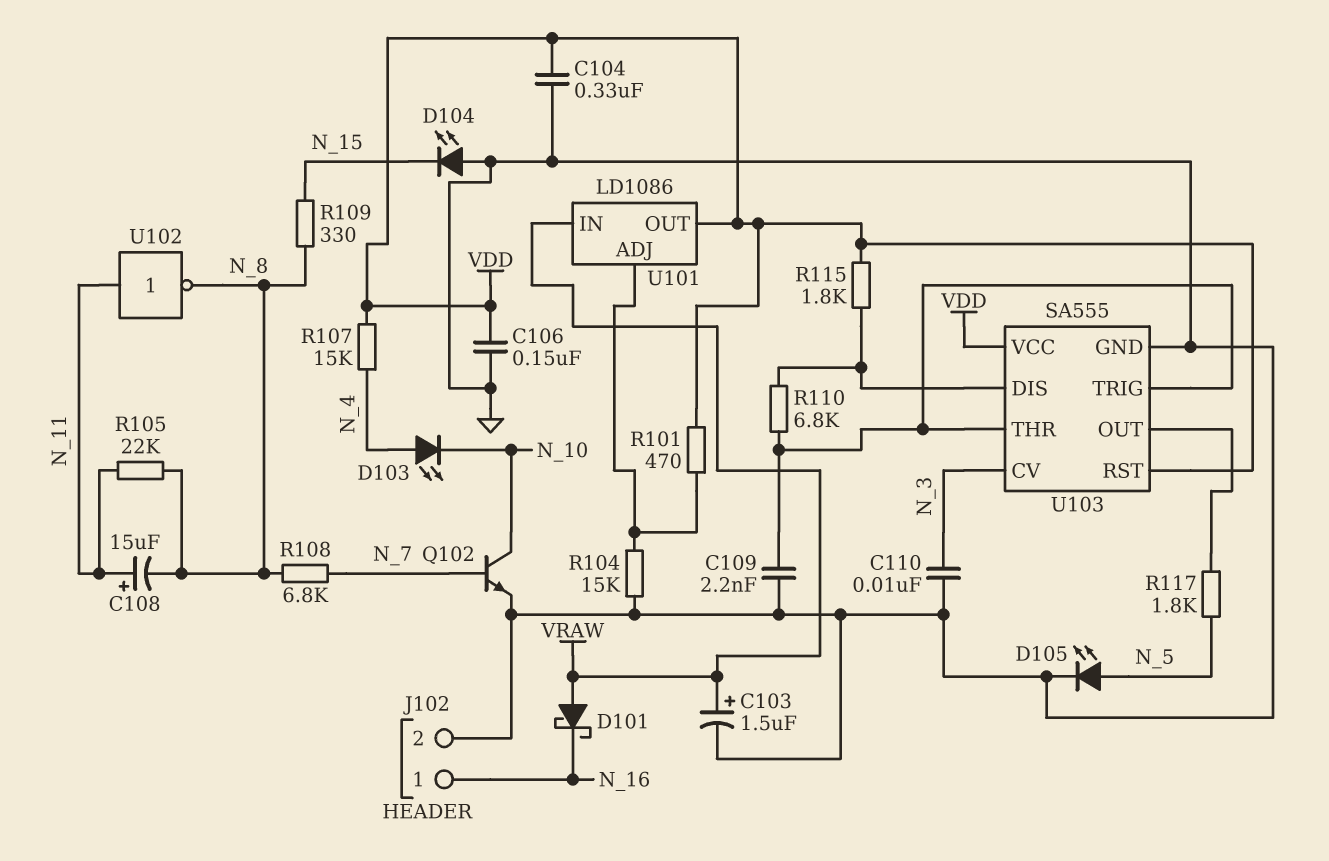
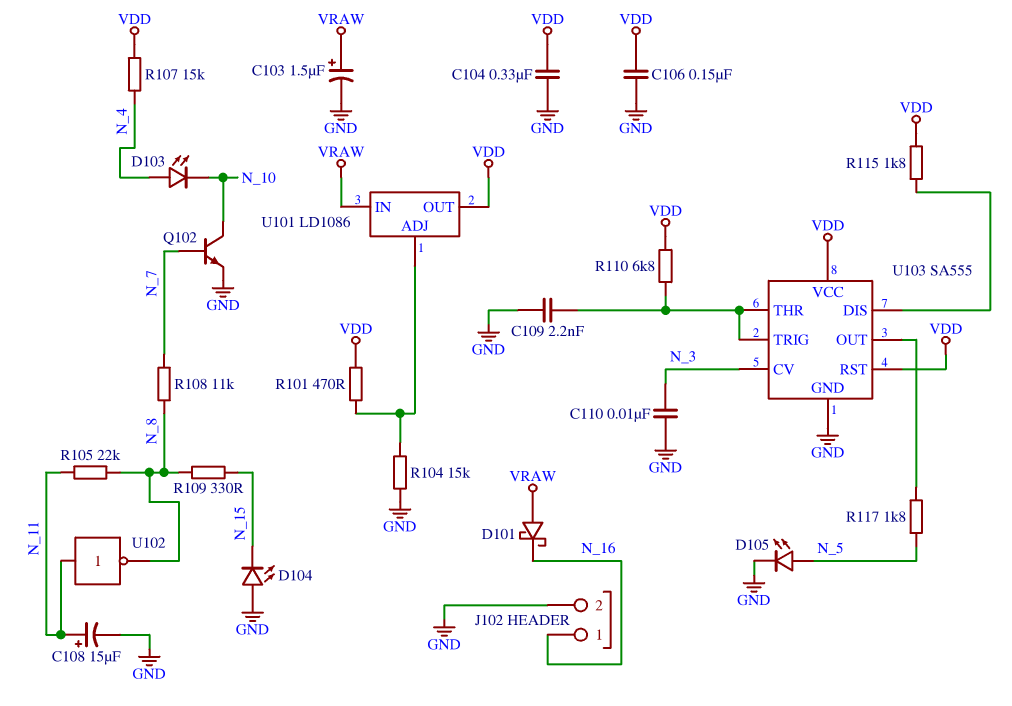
C108: 15uF (plus N_11, minus N_8) -> 15uF (plus N_11, minus GND)
R108: 6.8k (N_7, N_8) -> 11k (N_7, N_8)
R110: 6.8k (U103/DIS, U103/THR) -> 6.8k (U103/THR, VDD)

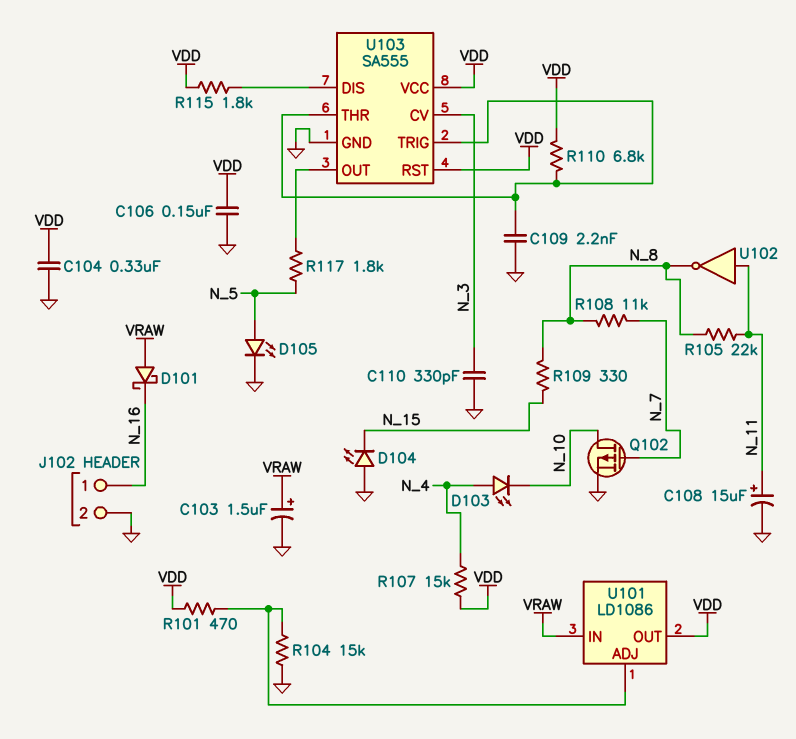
C110: 10nF (GND, N_3) -> 330pF (GND, N_3)
Q102: NPN (B N_7, C N_10, E GND) -> PMOS (G N_7, D N_10, S GND)

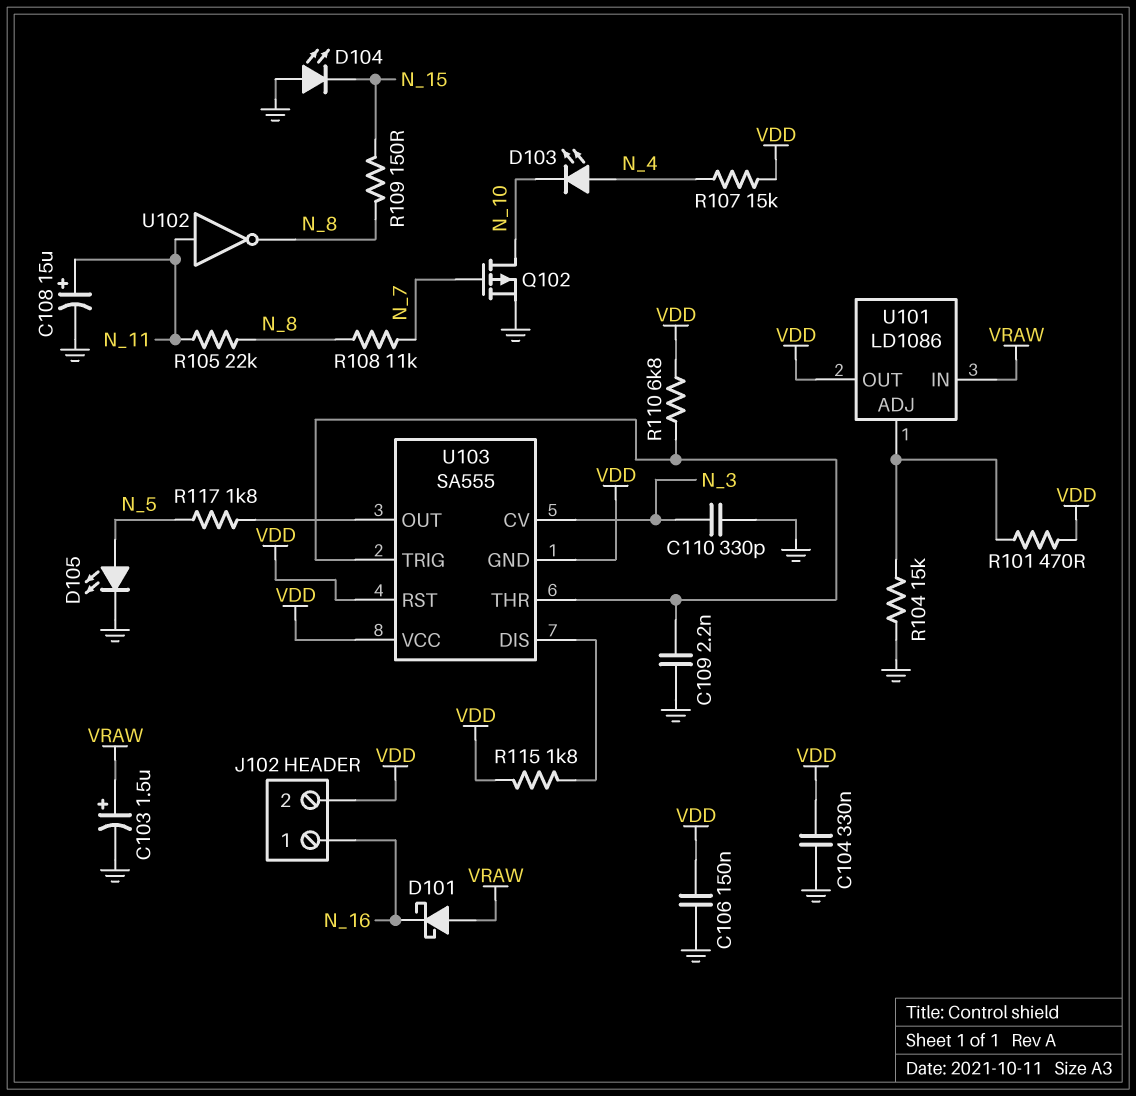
J102 pin 2: GND -> VDD
R109: 330 (N_8, N_15) -> 150 (N_8, N_15)
U103 pin GND: GND -> VDD

